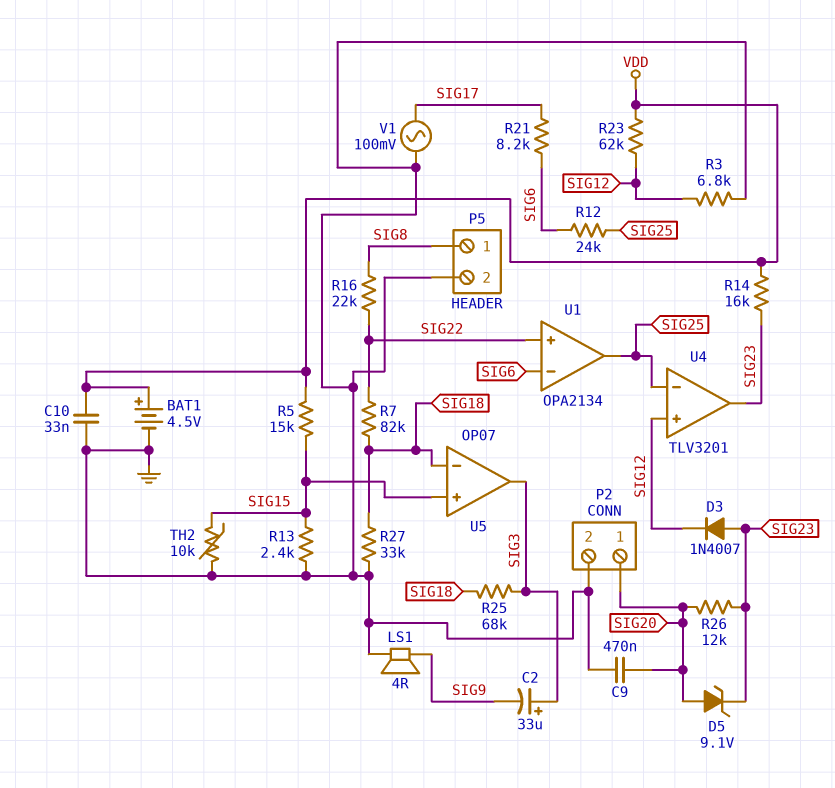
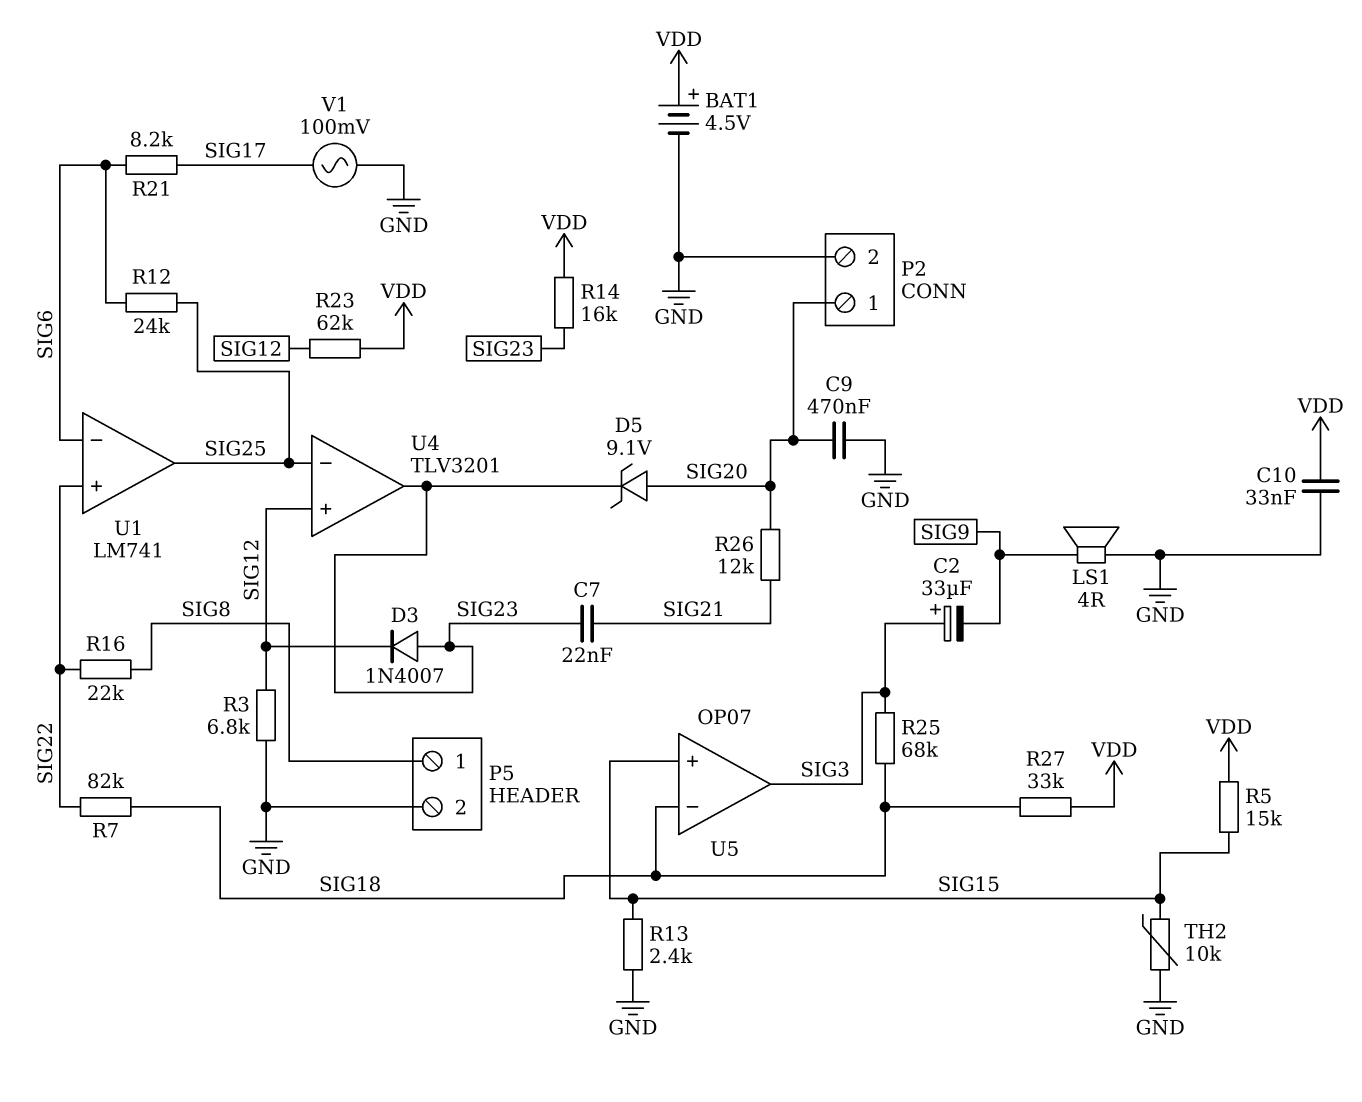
C7: none -> 22nF (SIG21, SIG23)
R26: 12k (SIG20, SIG23) -> 12k (SIG20, SIG21)
R27: 33k (GND, SIG18) -> 33k (SIG18, VDD)
U1: OPA2134 -> LM741

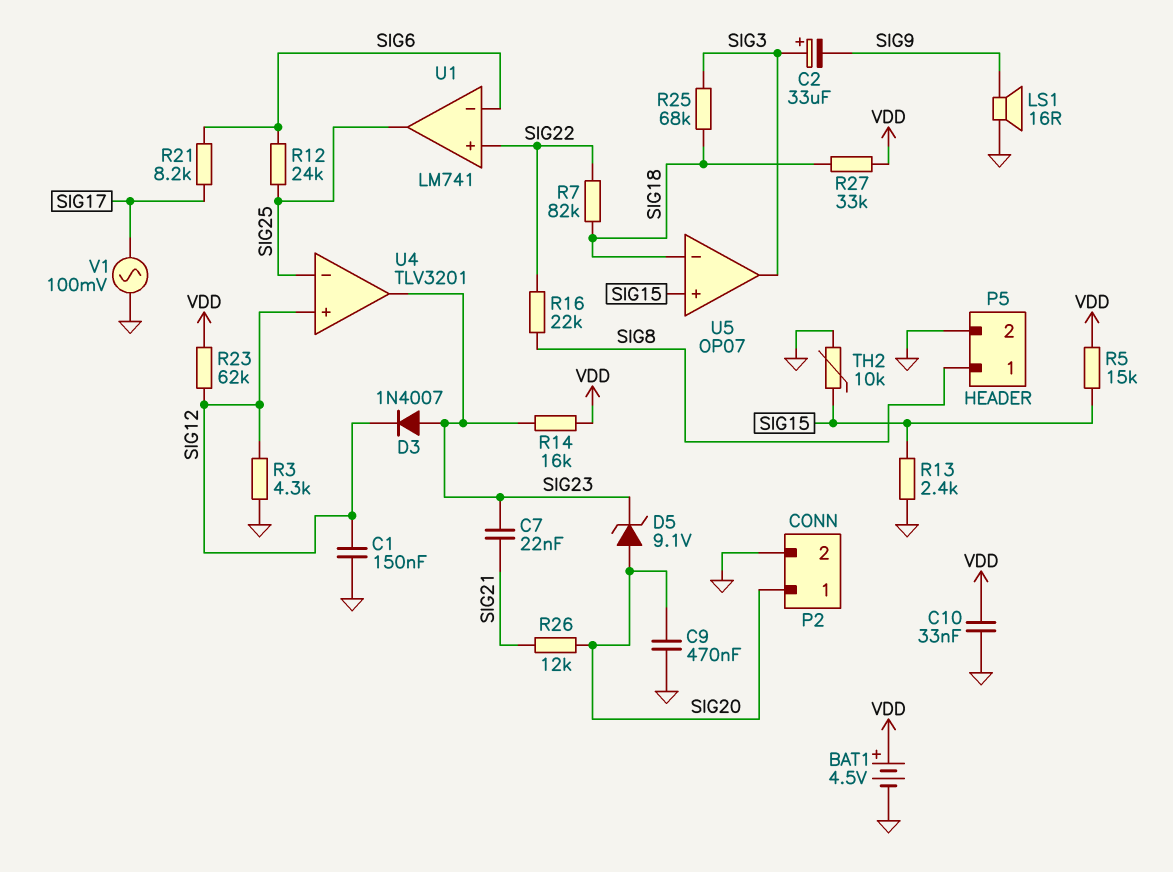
C1: none -> 150nF (GND, SIG12)
LS1: speaker 4R (GND, SIG9) -> speaker 16R (GND, SIG9)
R3: 6.8k (GND, SIG12) -> 4.3k (GND, SIG12)

